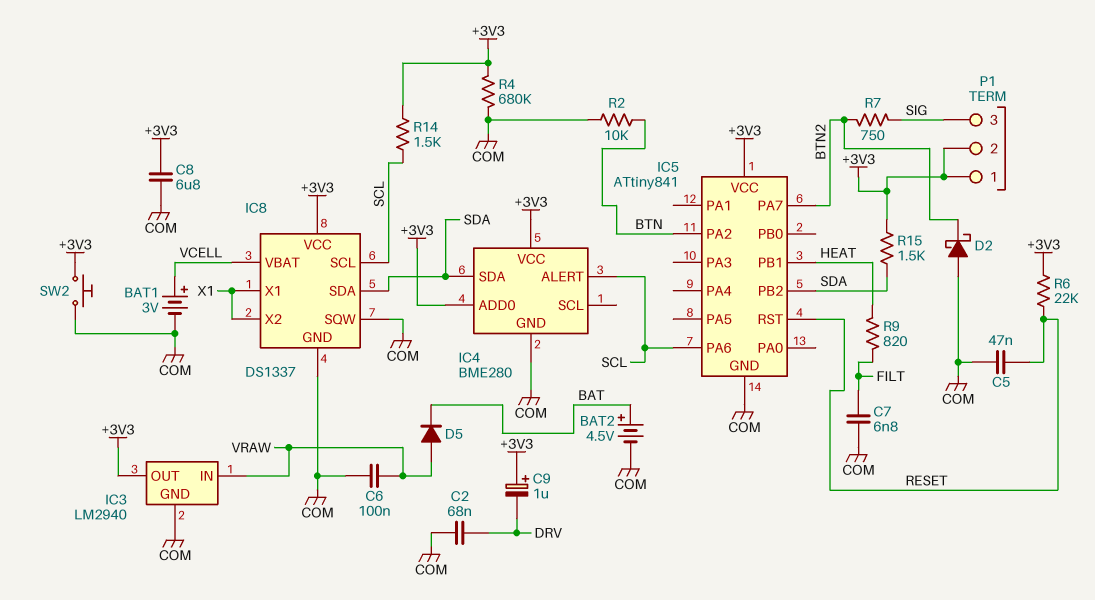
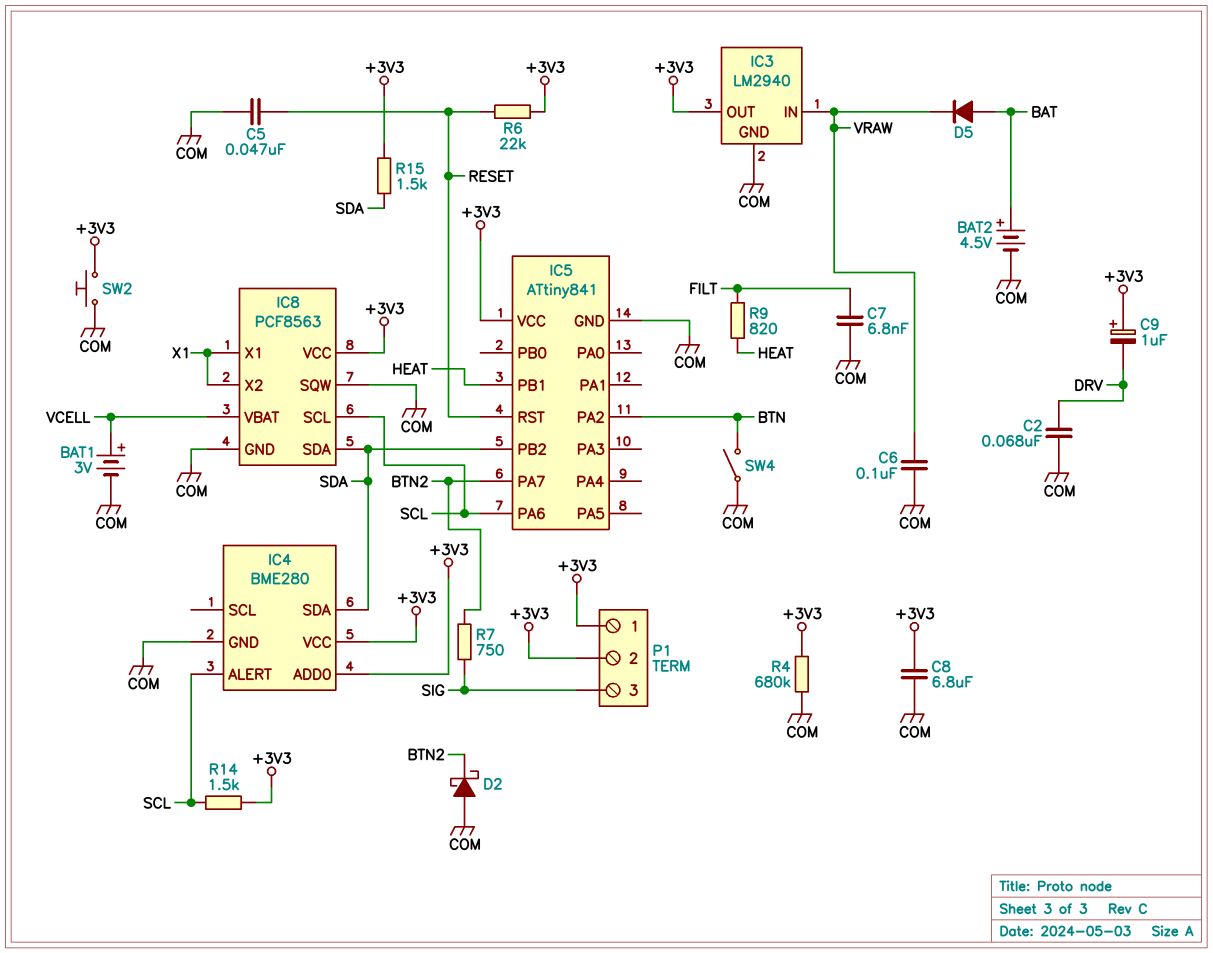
D5: diode (A VRAW, K BAT) -> diode (A BAT, K VRAW)
IC8: DS1337 -> PCF8563
R2: 10k (BTN, COM) -> none
SW4: none -> switch (BTN, COM)

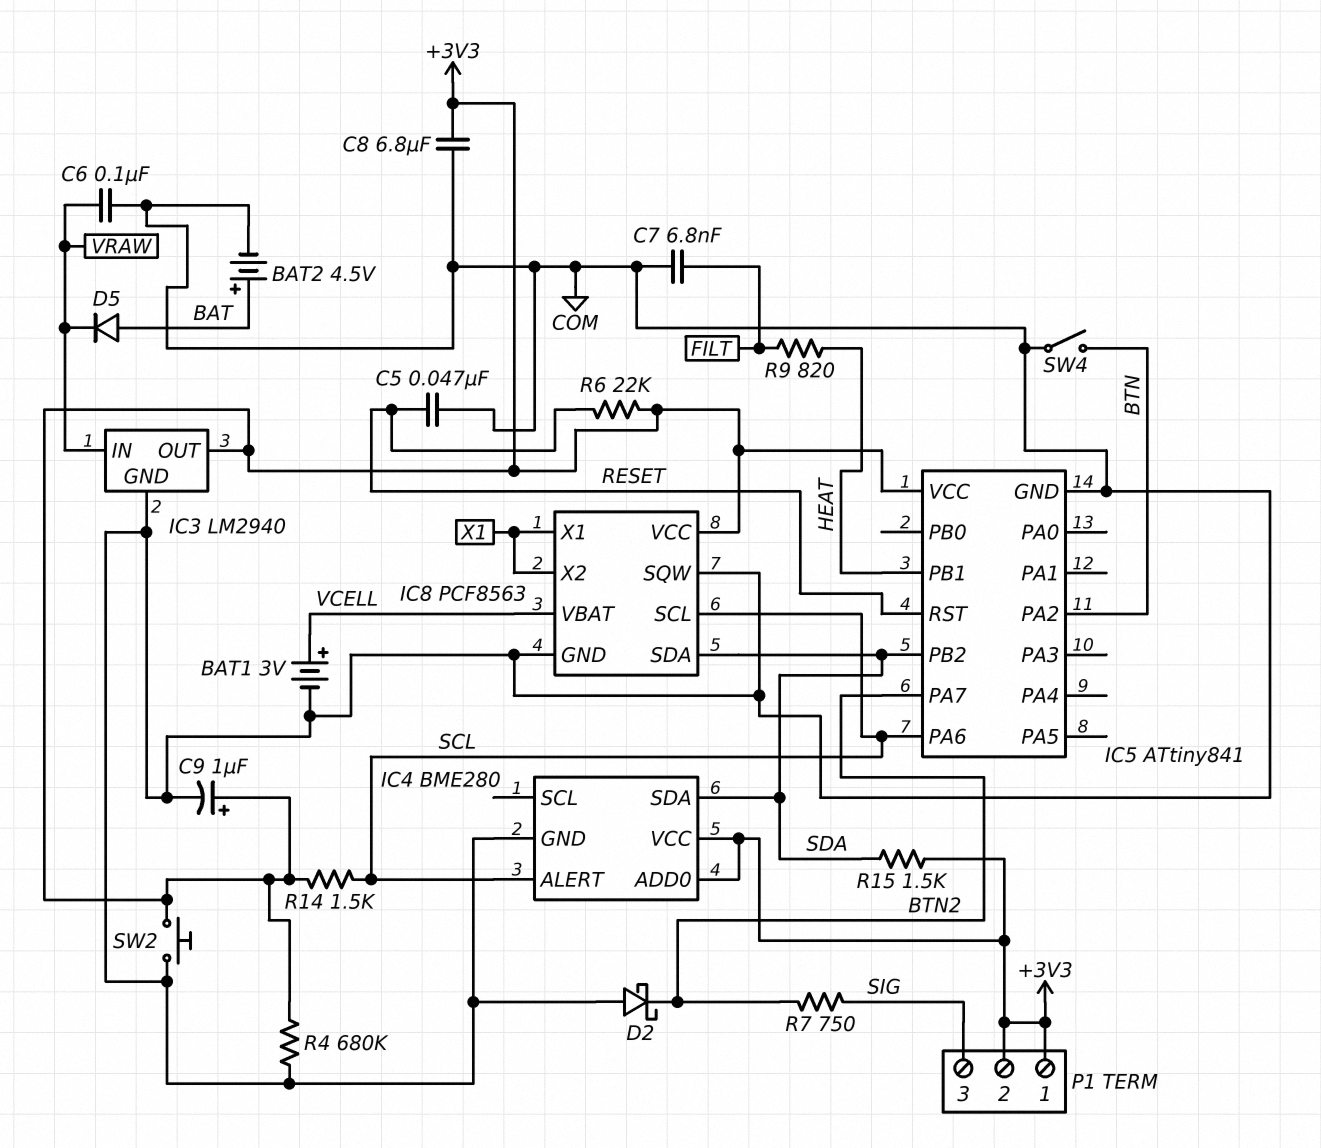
C2: 68nF (COM, DRV) -> none
C9: 1uF (plus +3V3, minus DRV) -> 1uF (plus +3V3, minus COM)

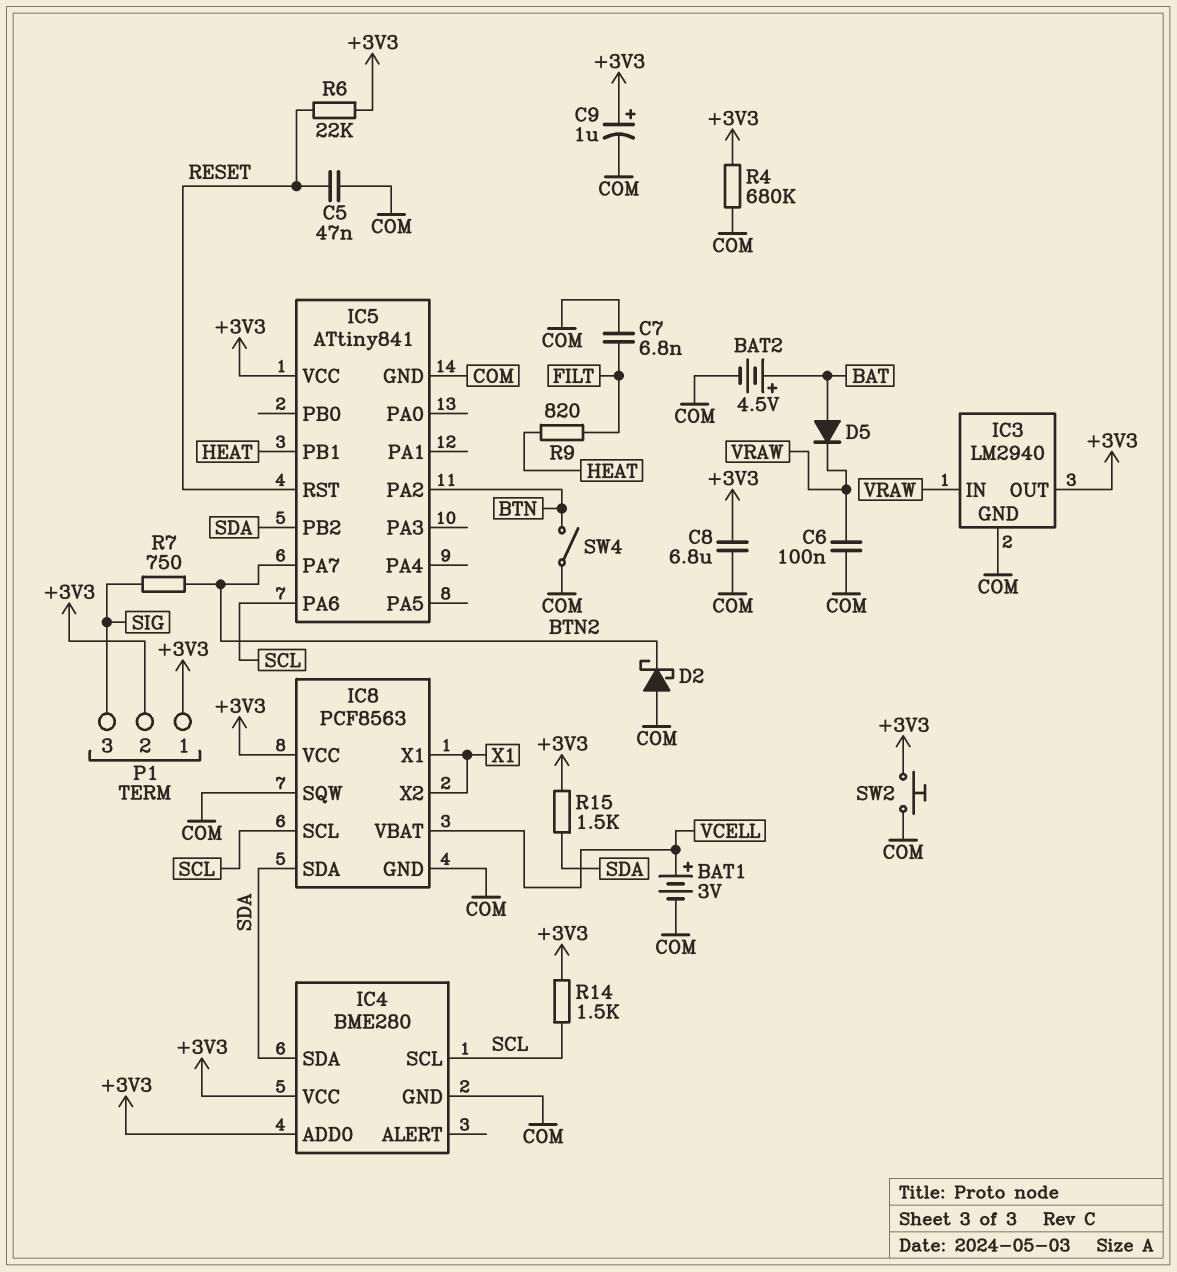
IC4 pin ALERT: SCL -> none
IC4 pin SCL: none -> SCL

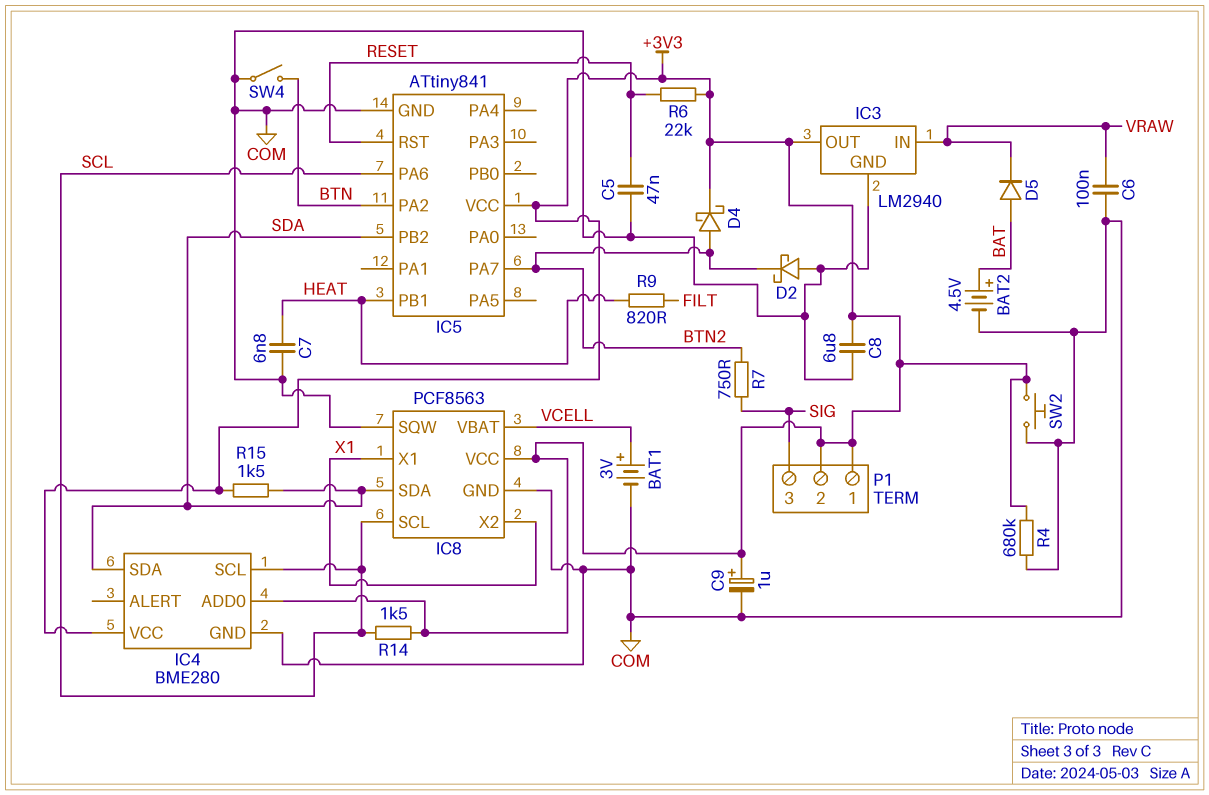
C7: 6.8nF (COM, FILT) -> 6.8nF (COM, HEAT)
D4: none -> schottky (A BTN2, K +3V3)

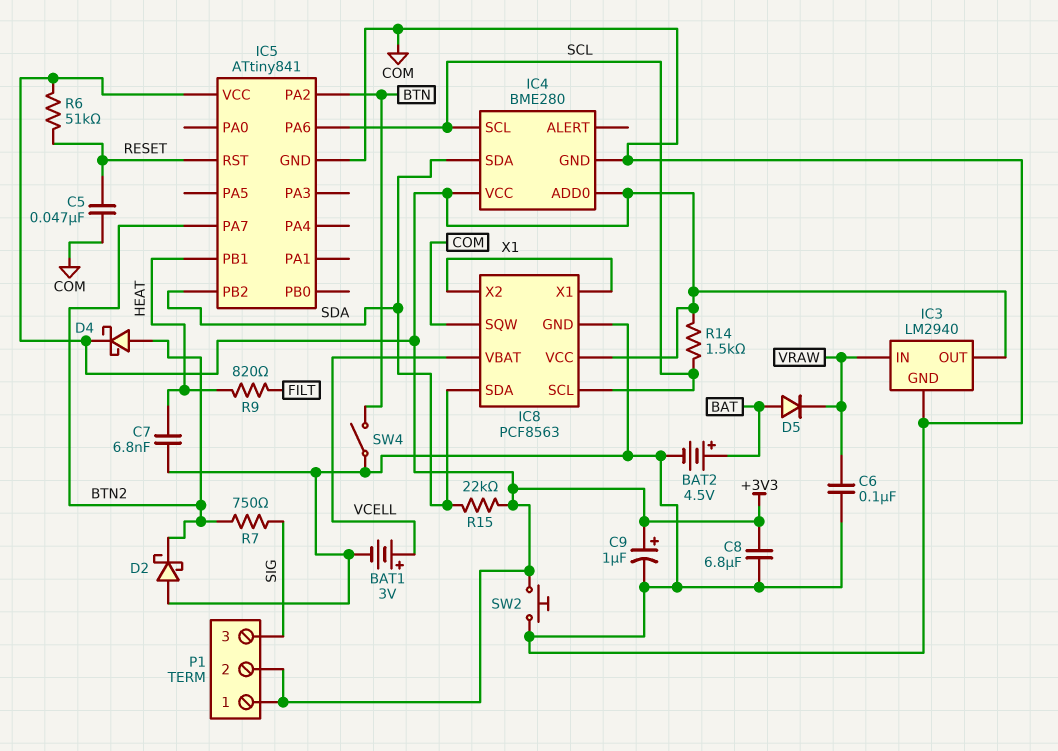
R4: 680k (+3V3, COM) -> none
R6: 22k (+3V3, RESET) -> 51k (+3V3, RESET)
R15: 1.5k (+3V3, SDA) -> 22k (+3V3, SDA)

